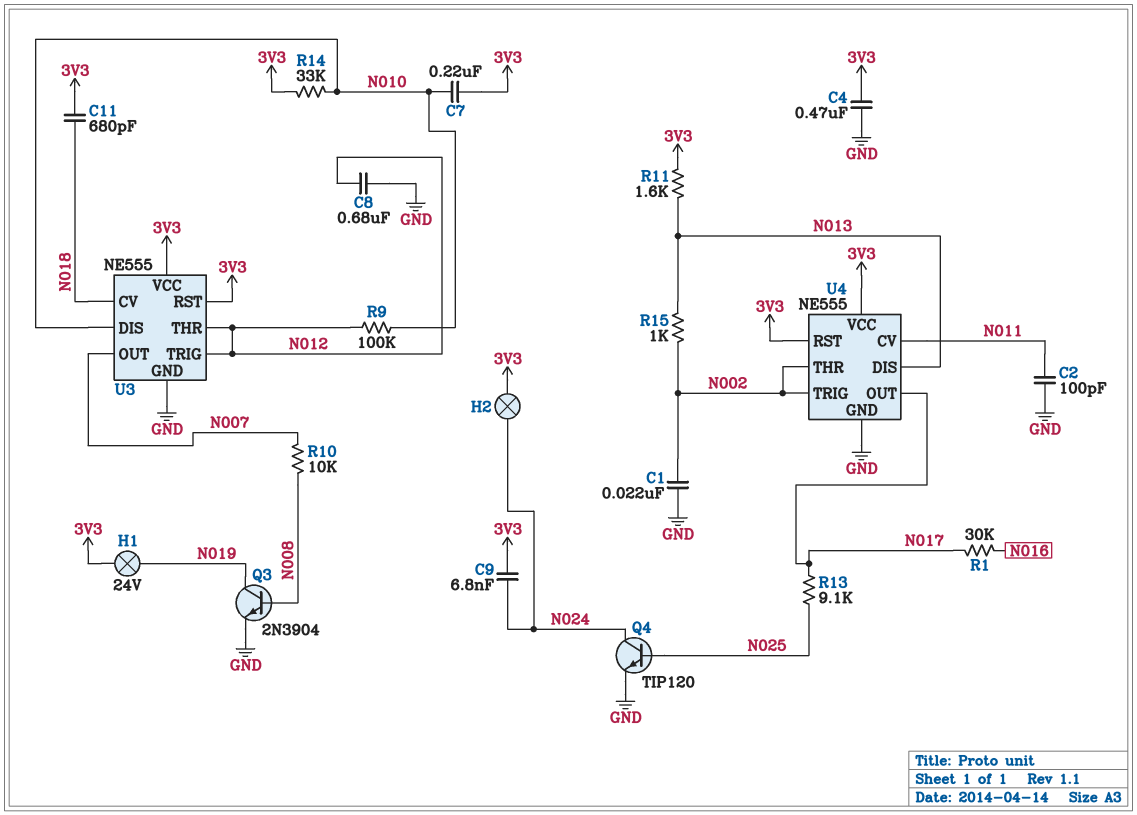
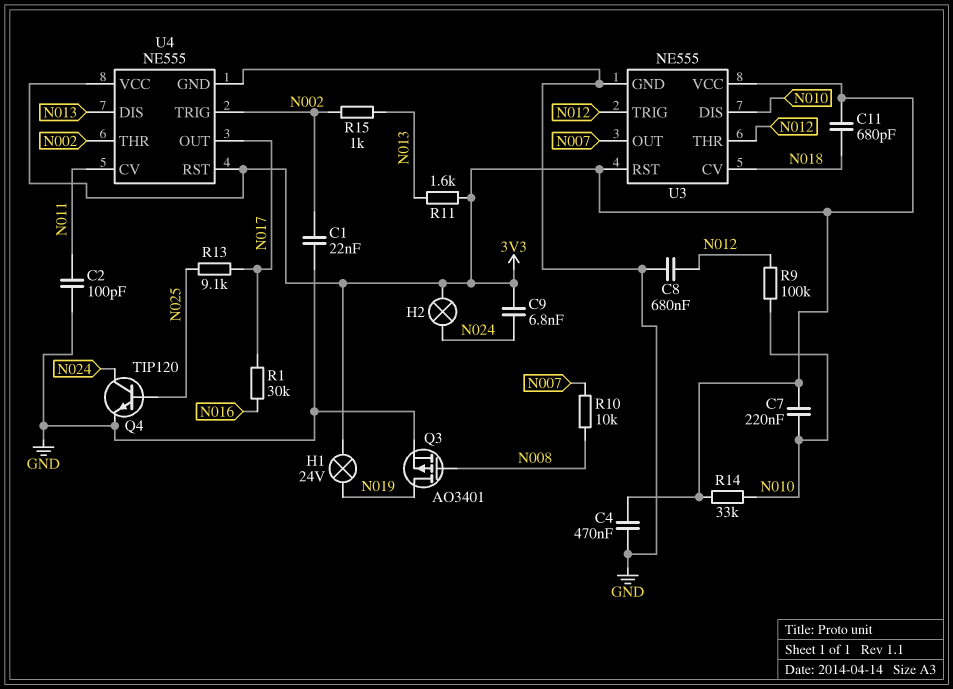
Q3: NPN 2N3904 (B N008, C N019, E GND) -> PMOS AO3401 (G N008, D N019, S GND)

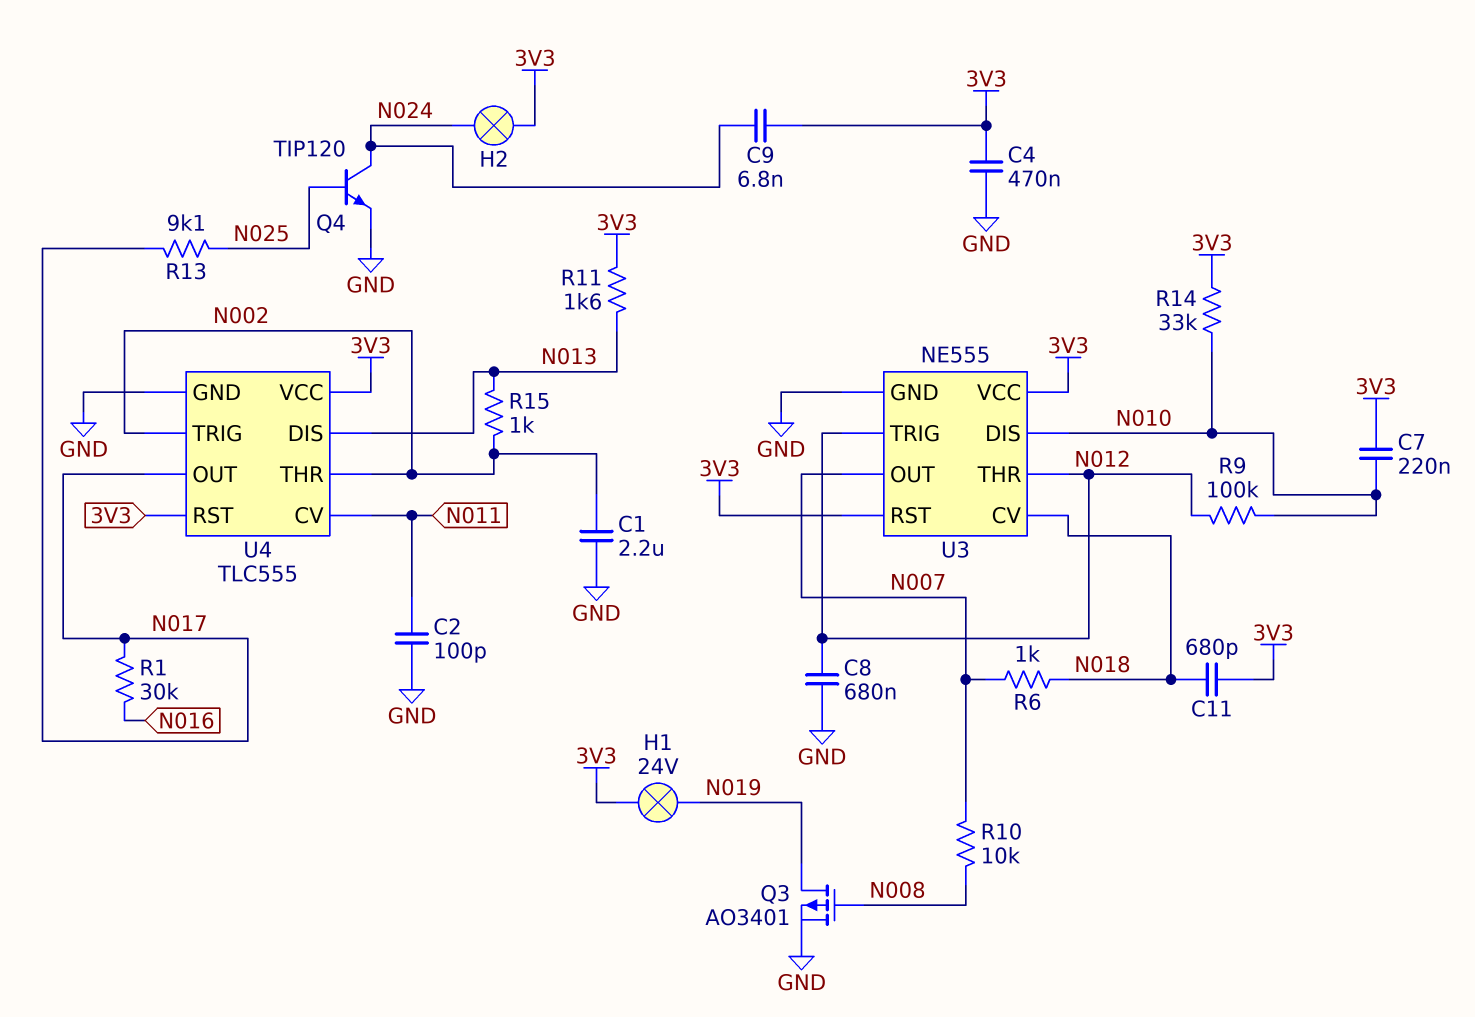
C1: 22nF (GND, N002) -> 2.2uF (GND, N002)
R6: none -> 1k (N007, N018)
U4: NE555 -> TLC555

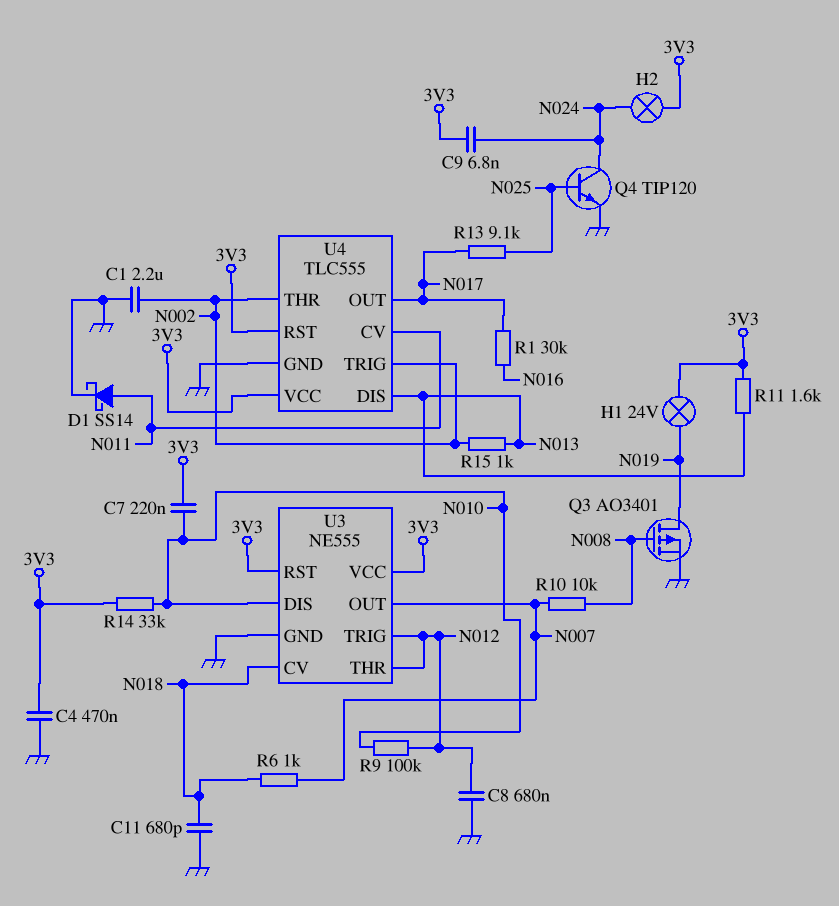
C2: 100pF (GND, N011) -> none
C11: 680pF (3V3, N018) -> 680pF (GND, N018)
D1: none -> schottky SS14 (A N011, K GND)

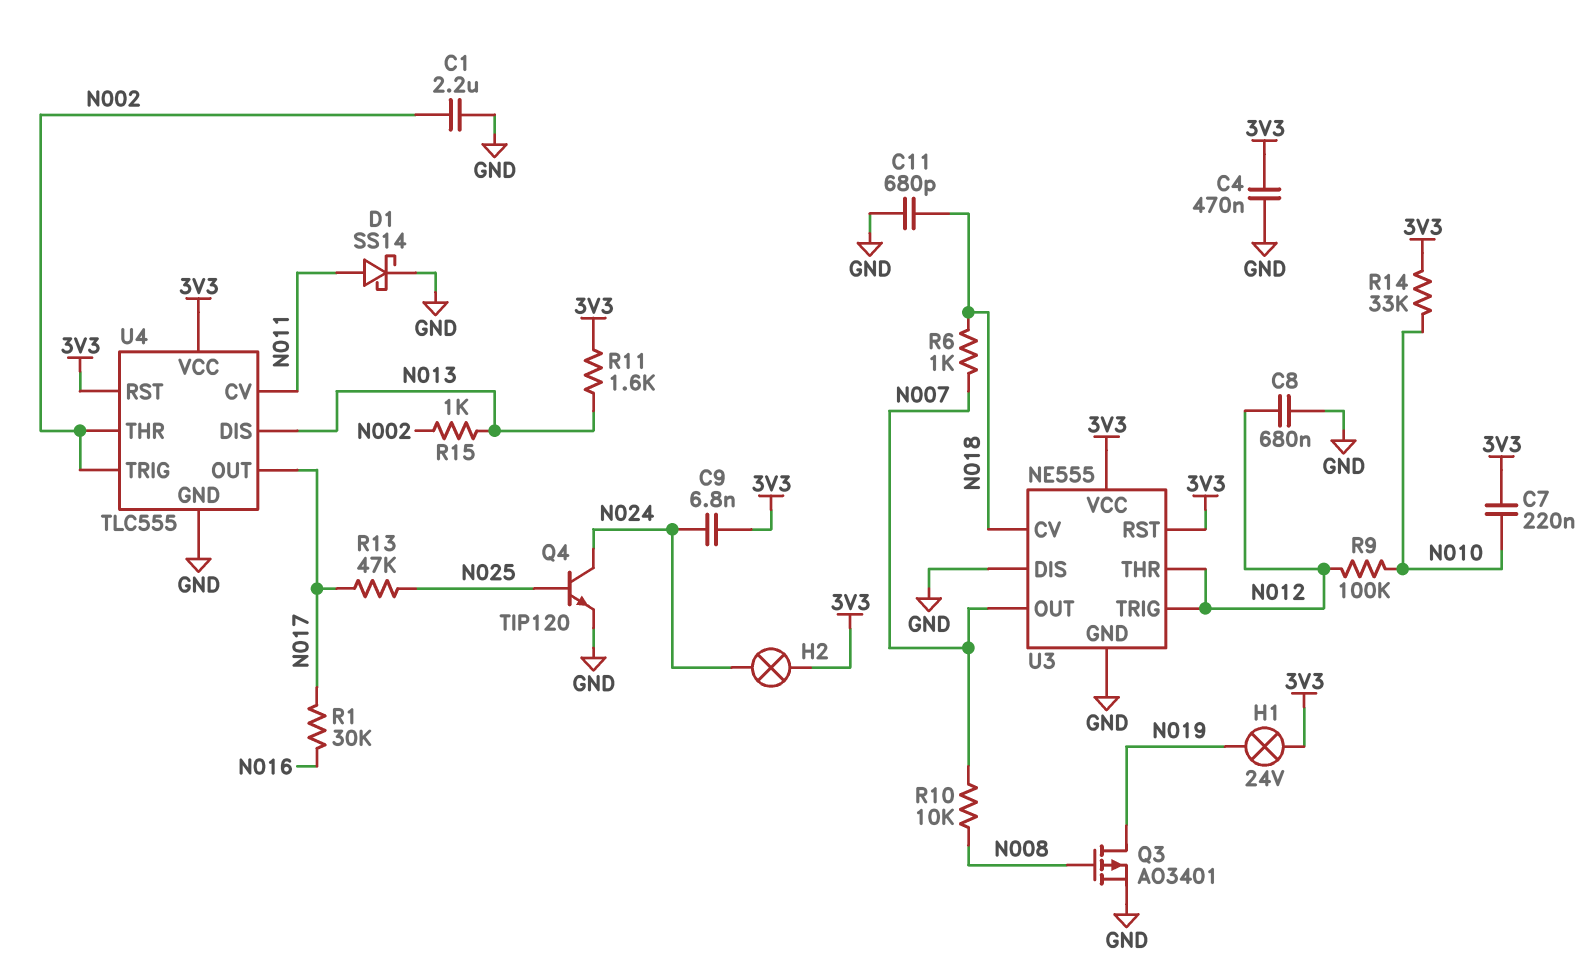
R13: 9.1k (N017, N025) -> 47k (N017, N025)
U3 pin DIS: N010 -> GND

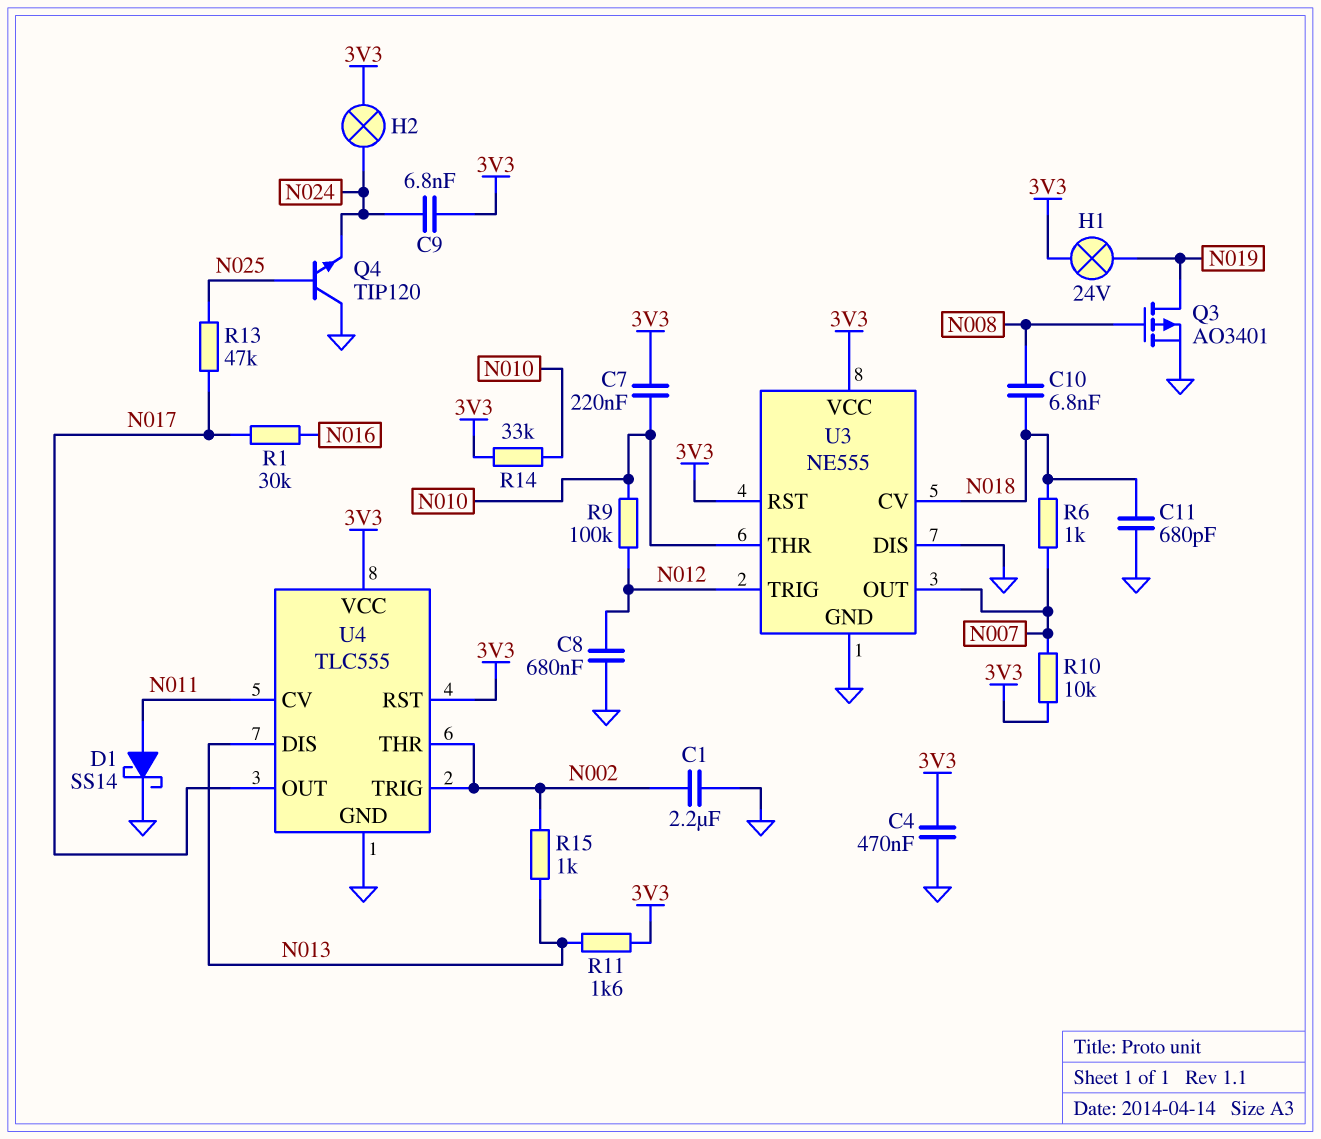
C10: none -> 6.8nF (N008, N018)
Q4: NPN TIP120 (B N025, C N024, E GND) -> NPN TIP120 (B N025, C GND, E N024)
R10: 10k (N007, N008) -> 10k (3V3, N007)
U3 pin THR: N012 -> N010

